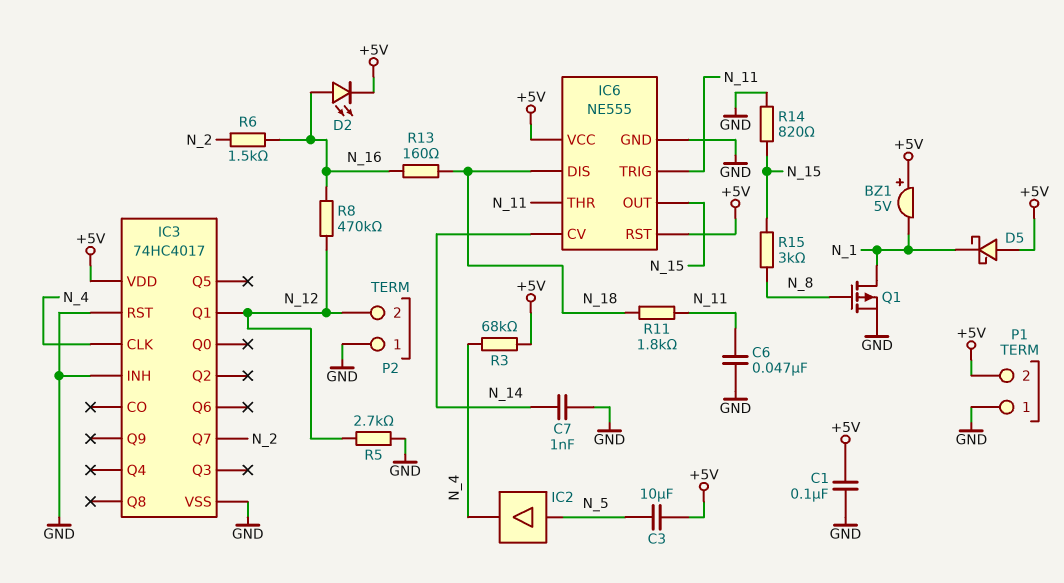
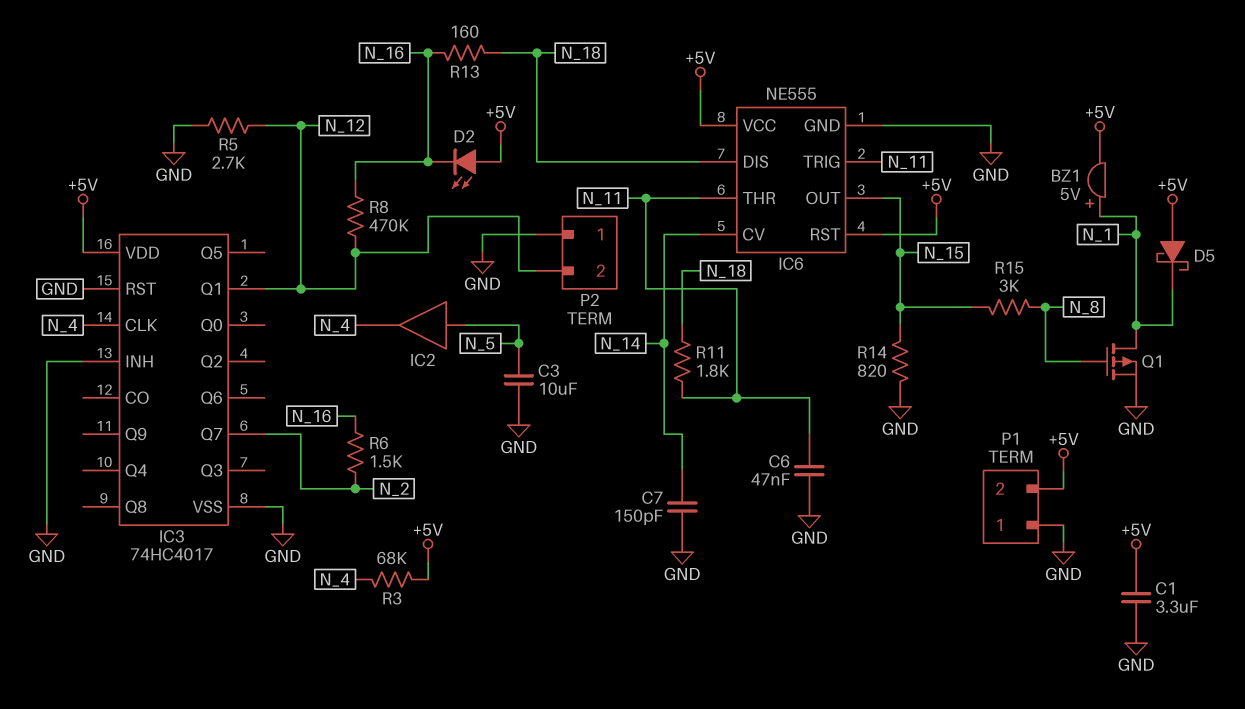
BZ1: buzzer 5V (plus +5V, minus N_1) -> buzzer 5V (plus N_1, minus +5V)
C1: 100nF (+5V, GND) -> 3.3uF (+5V, GND)
C3: 10uF (+5V, N_5) -> 10uF (GND, N_5)
C7: 1nF (GND, N_14) -> 150pF (GND, N_14)
D2: LED (A N_16, K +5V) -> LED (A +5V, K N_16)

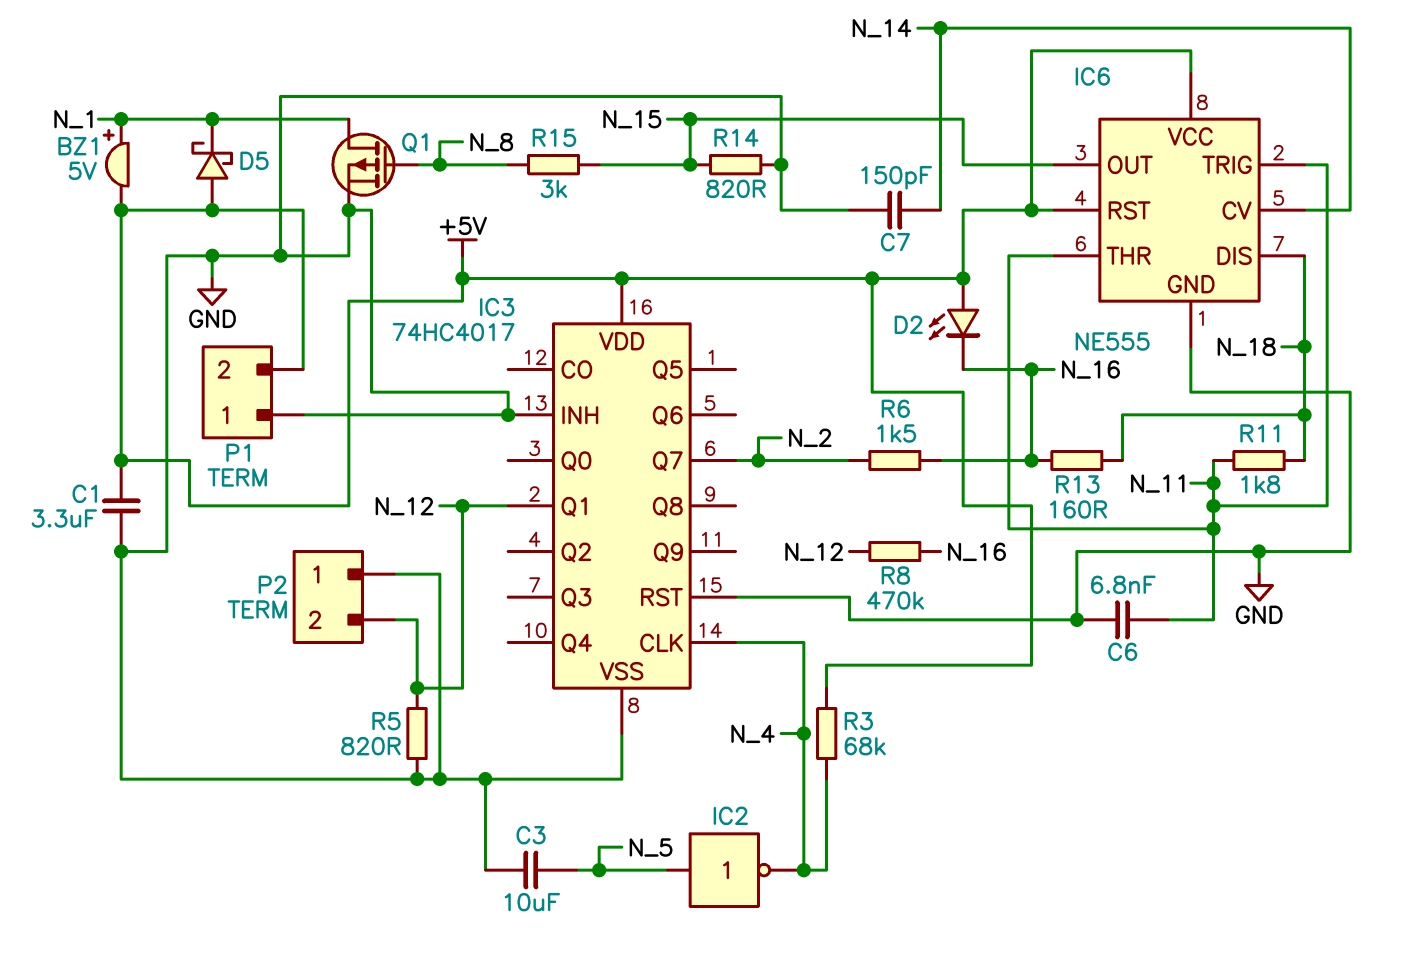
C6: 47nF (GND, N_11) -> 6.8nF (GND, N_11)
IC2: buffer (in N_5, out N_4) -> NOT (in N_5, out N_4)
R5: 2.7k (GND, N_12) -> 820 (GND, N_12)

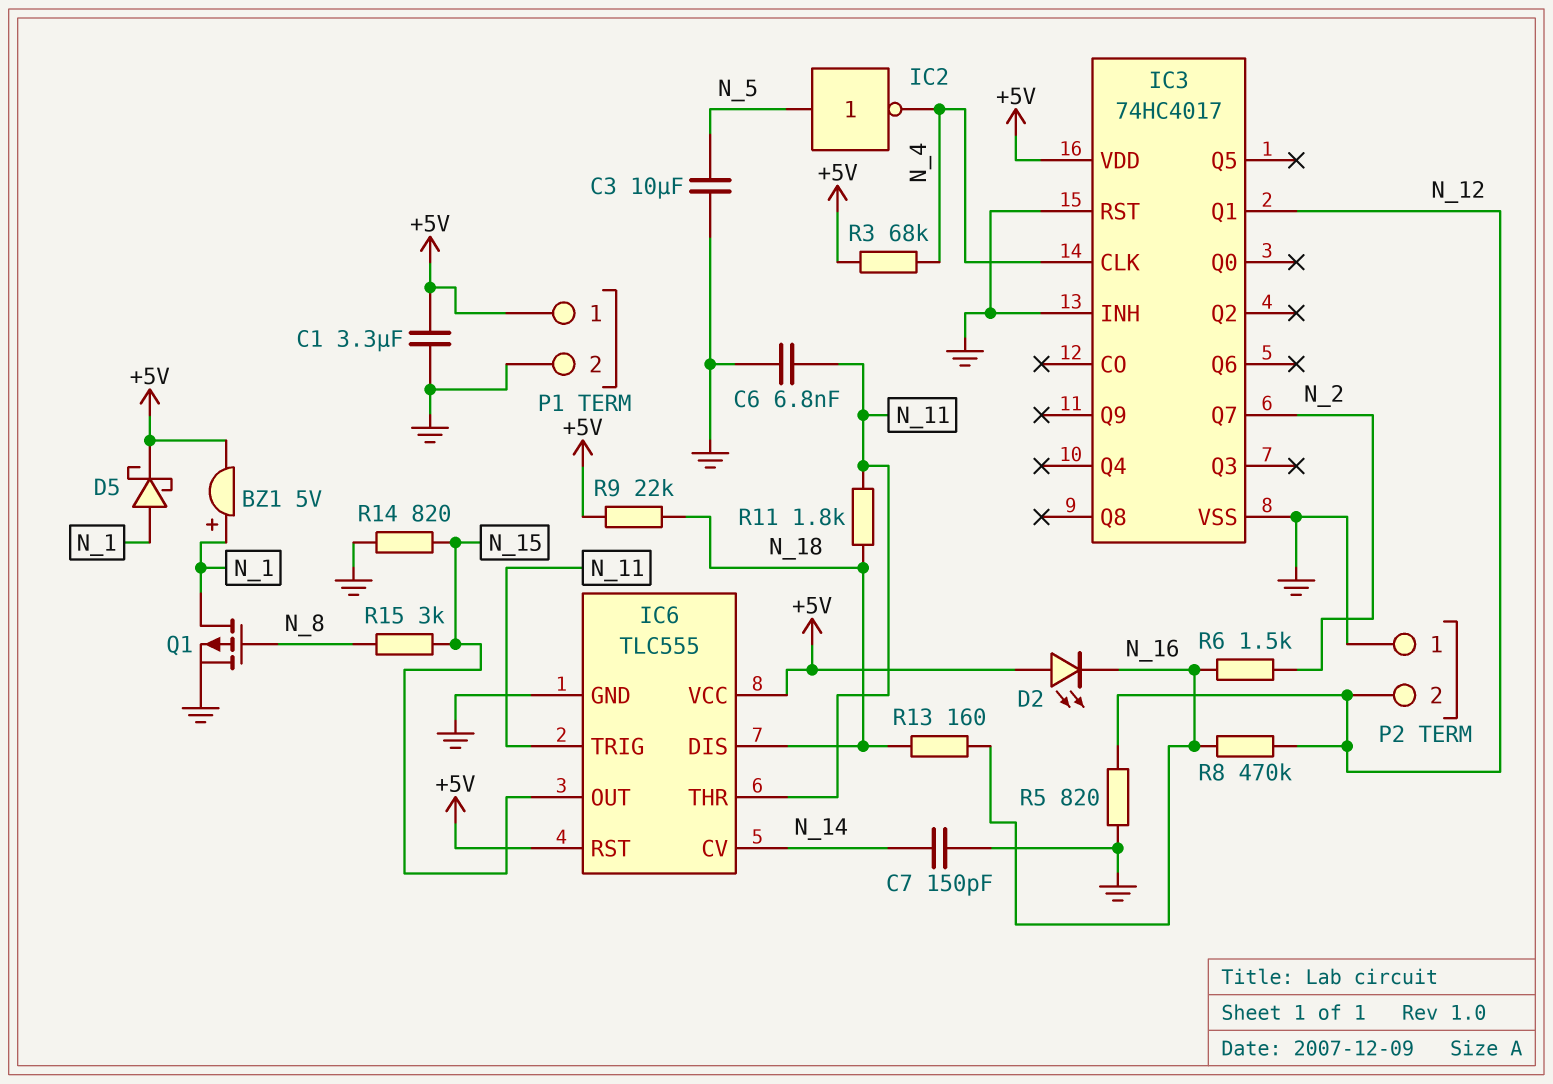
D5: schottky (A +5V, K N_1) -> schottky (A N_1, K +5V)
IC6: NE555 -> TLC555
P1 pin 1: GND -> +5V
P1 pin 2: +5V -> GND
R9: none -> 22k (+5V, N_18)

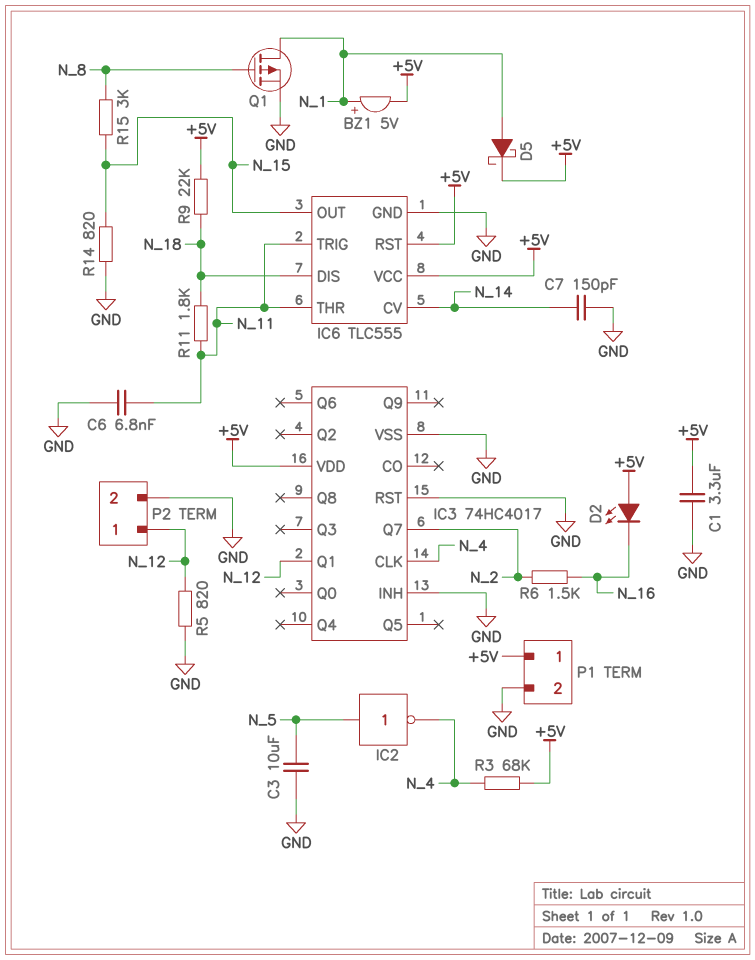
P2 pin 1: GND -> N_12
P2 pin 2: N_12 -> GND
R8: 470k (N_12, N_16) -> none
R13: 160 (N_16, N_18) -> none

